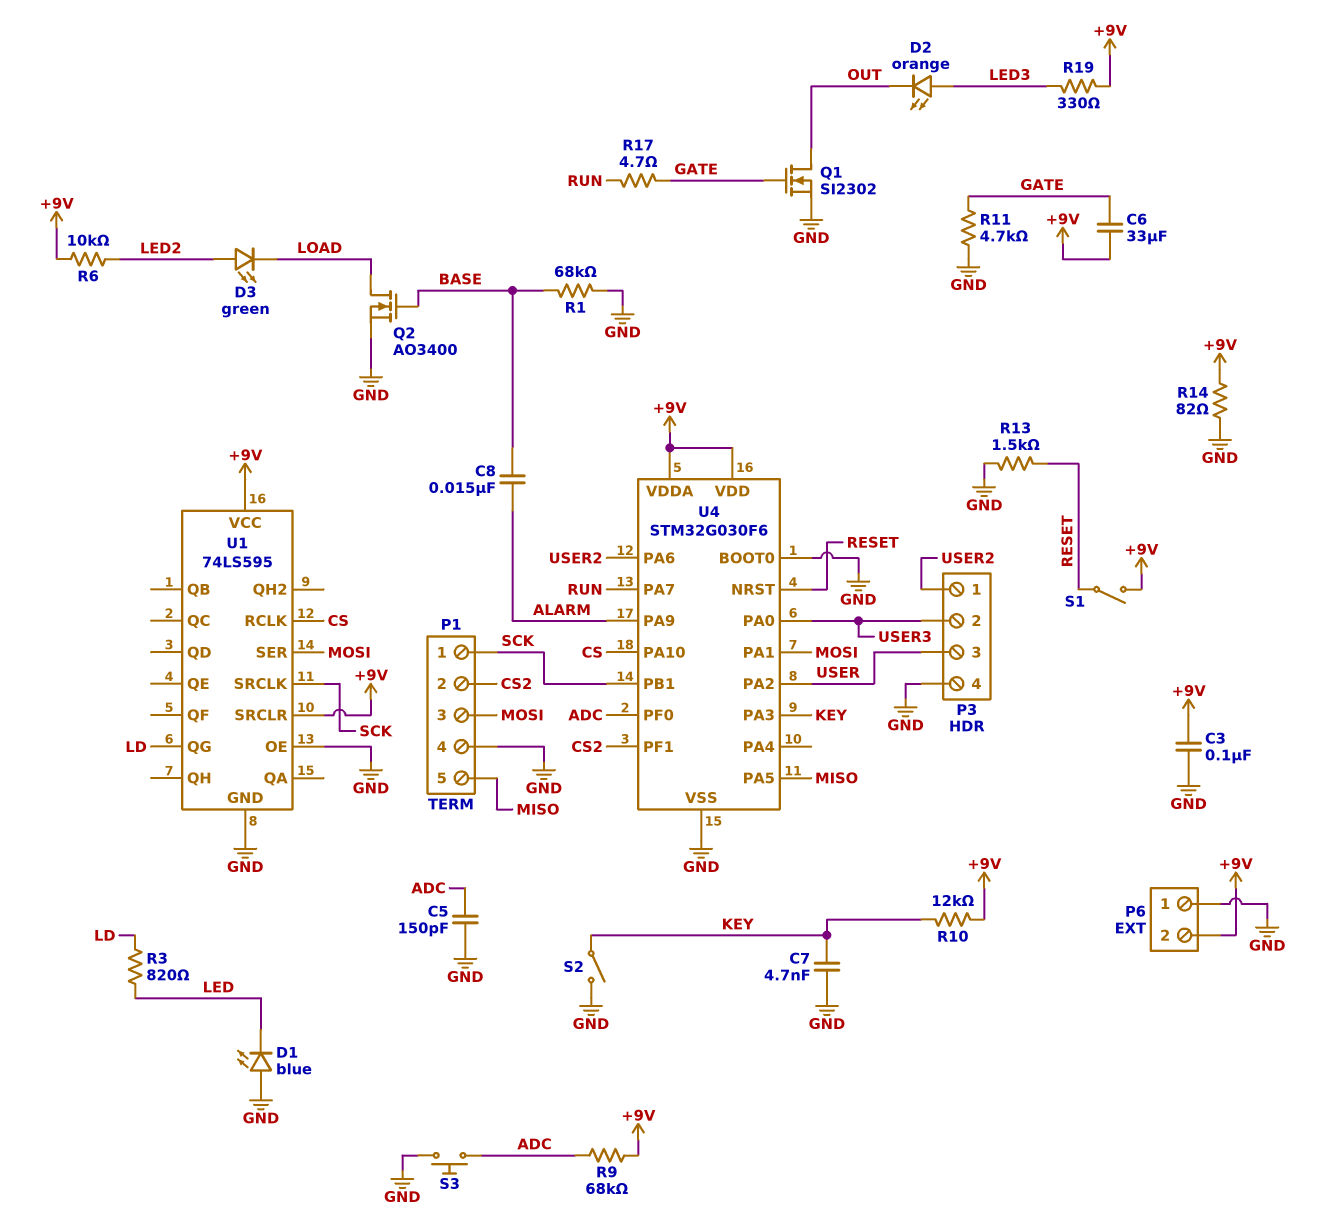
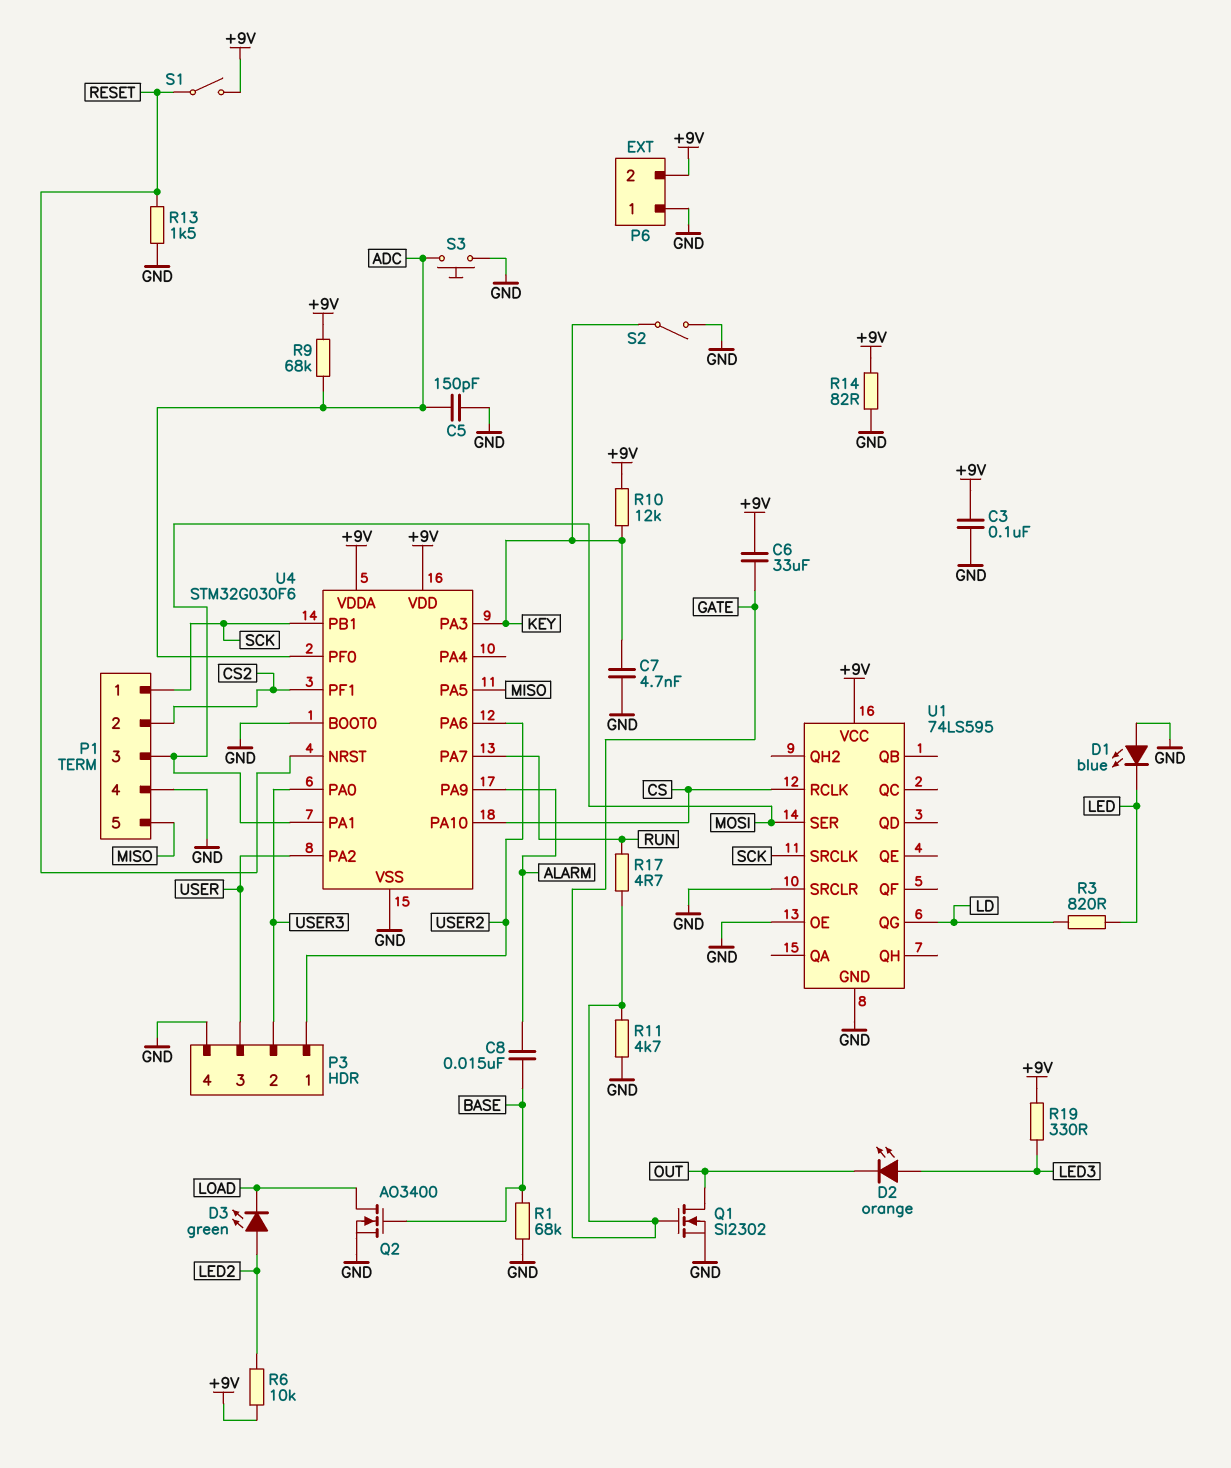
U1 pin SRCLR: +9V -> GND

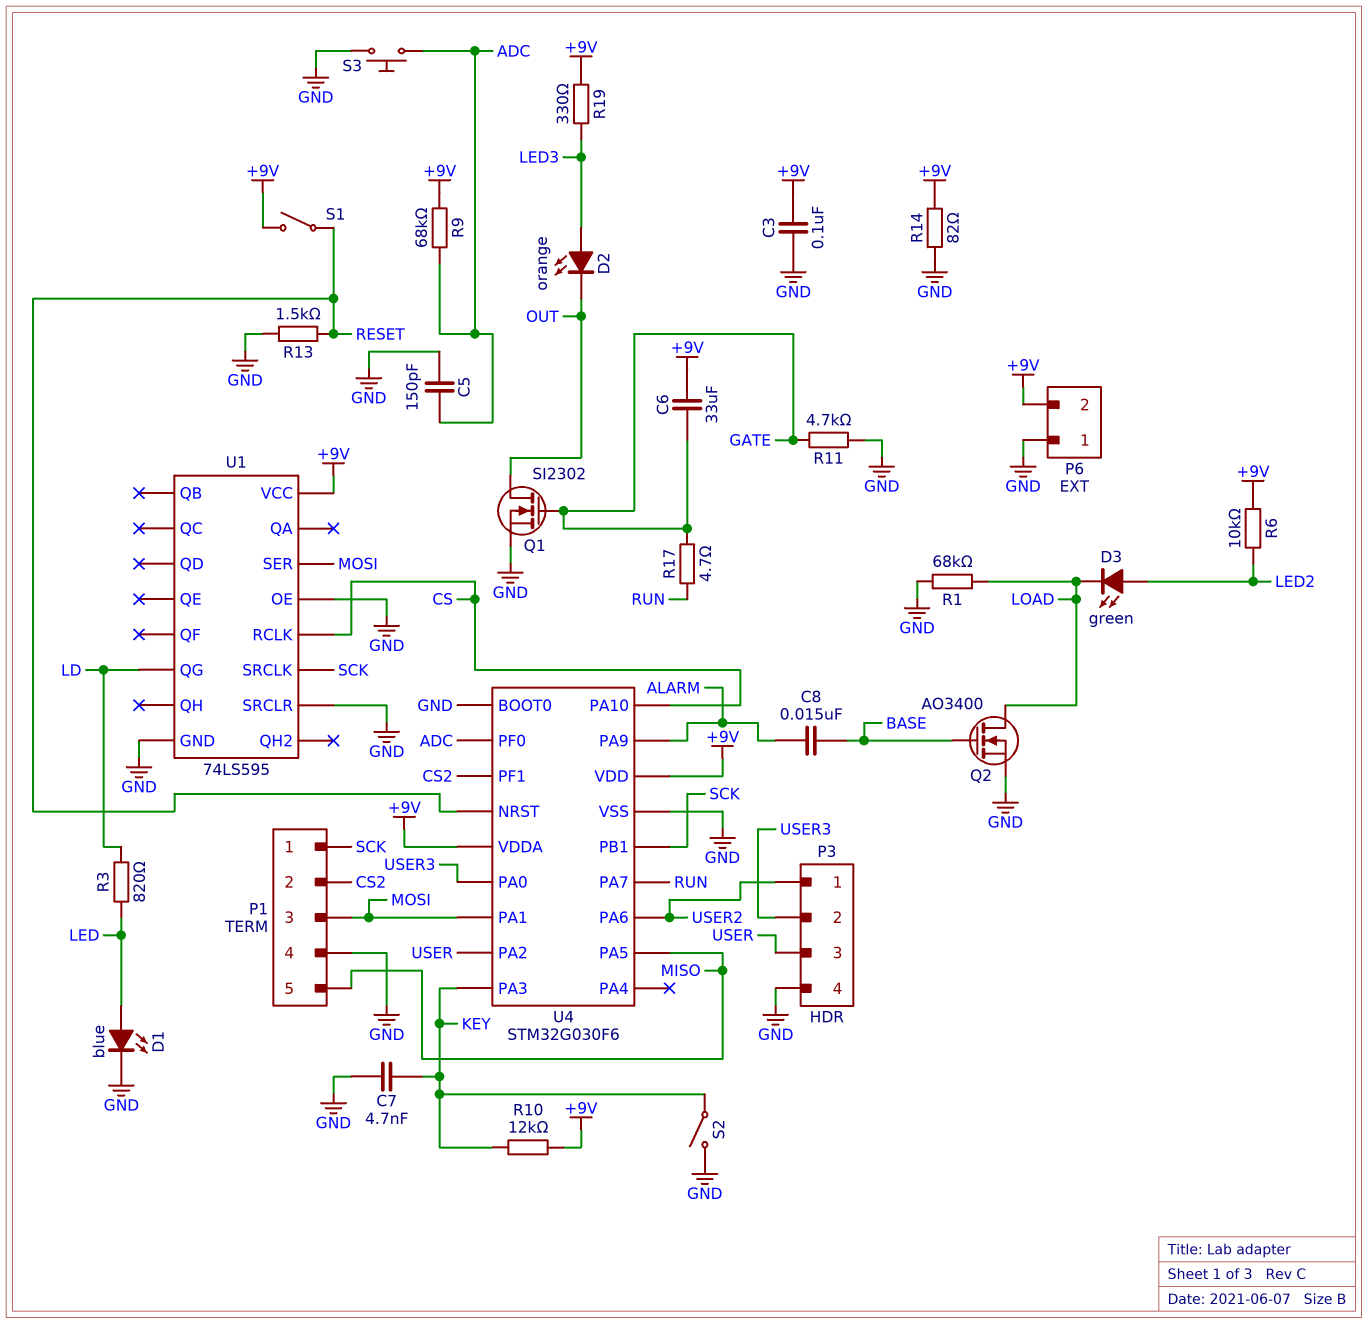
D1: LED blue (A GND, K LED) -> LED blue (A LED, K GND)
R1: 68k (BASE, GND) -> 68k (GND, LOAD)

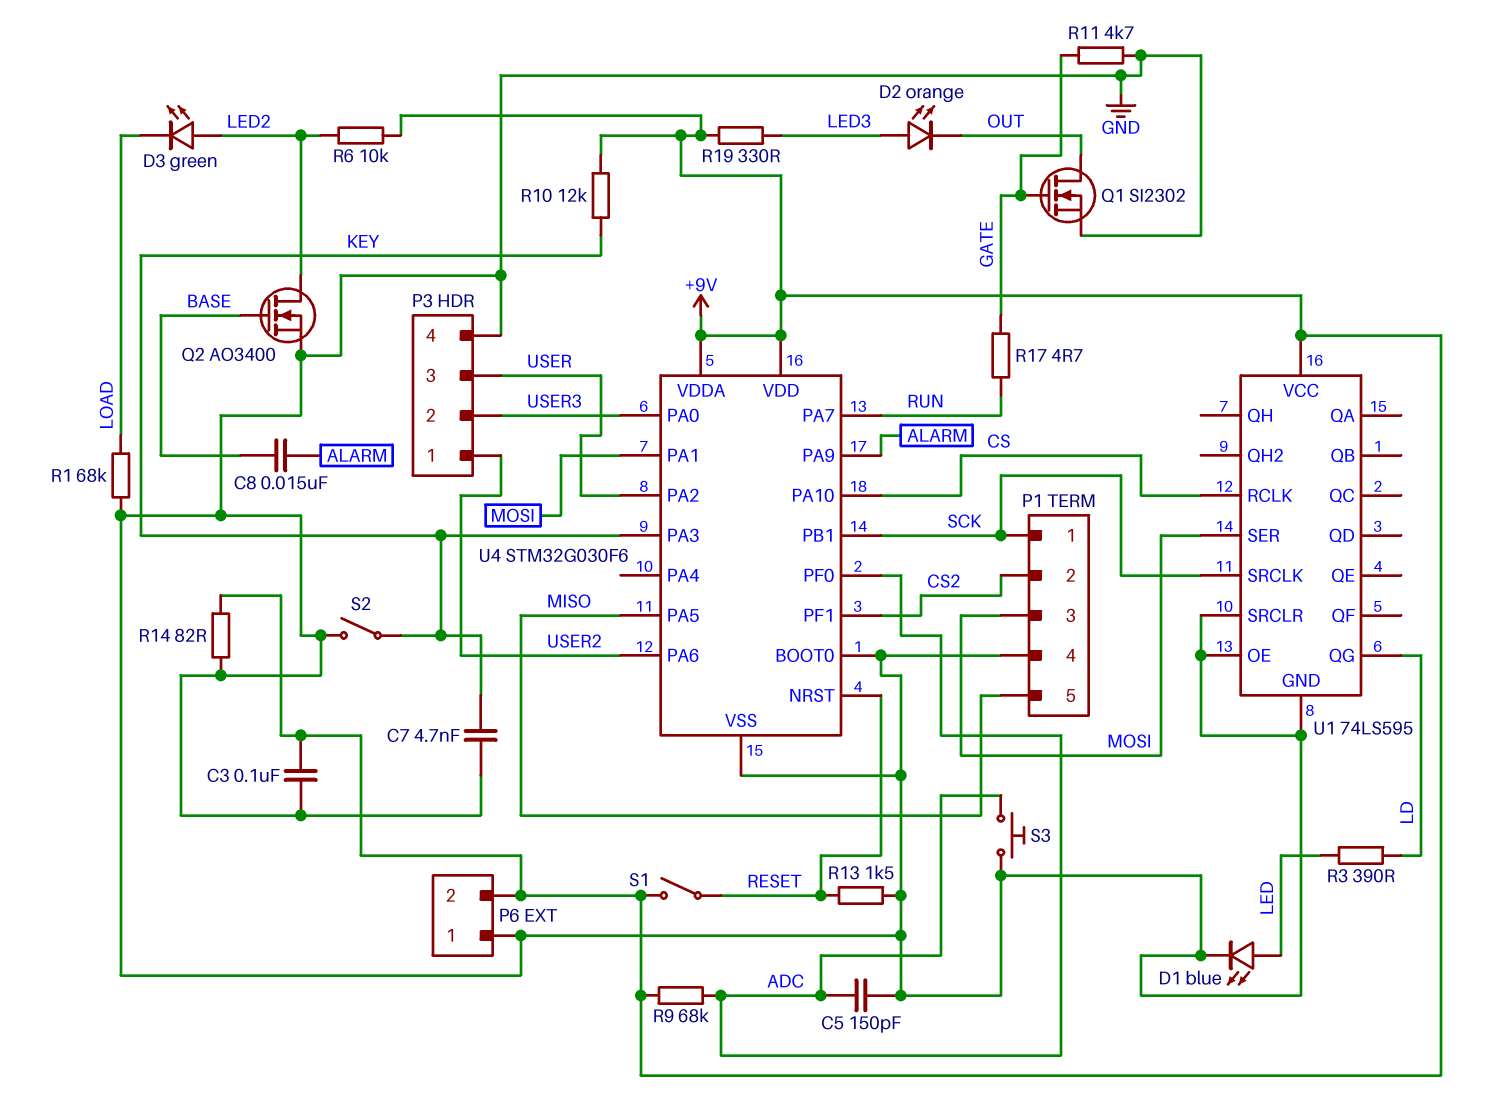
C6: 33uF (+9V, GATE) -> none
Q2: NMOS AO3400 (G BASE, D LOAD, S GND) -> NMOS AO3400 (G BASE, D LED2, S GND)
R3: 820 (LD, LED) -> 390 (LD, LED)

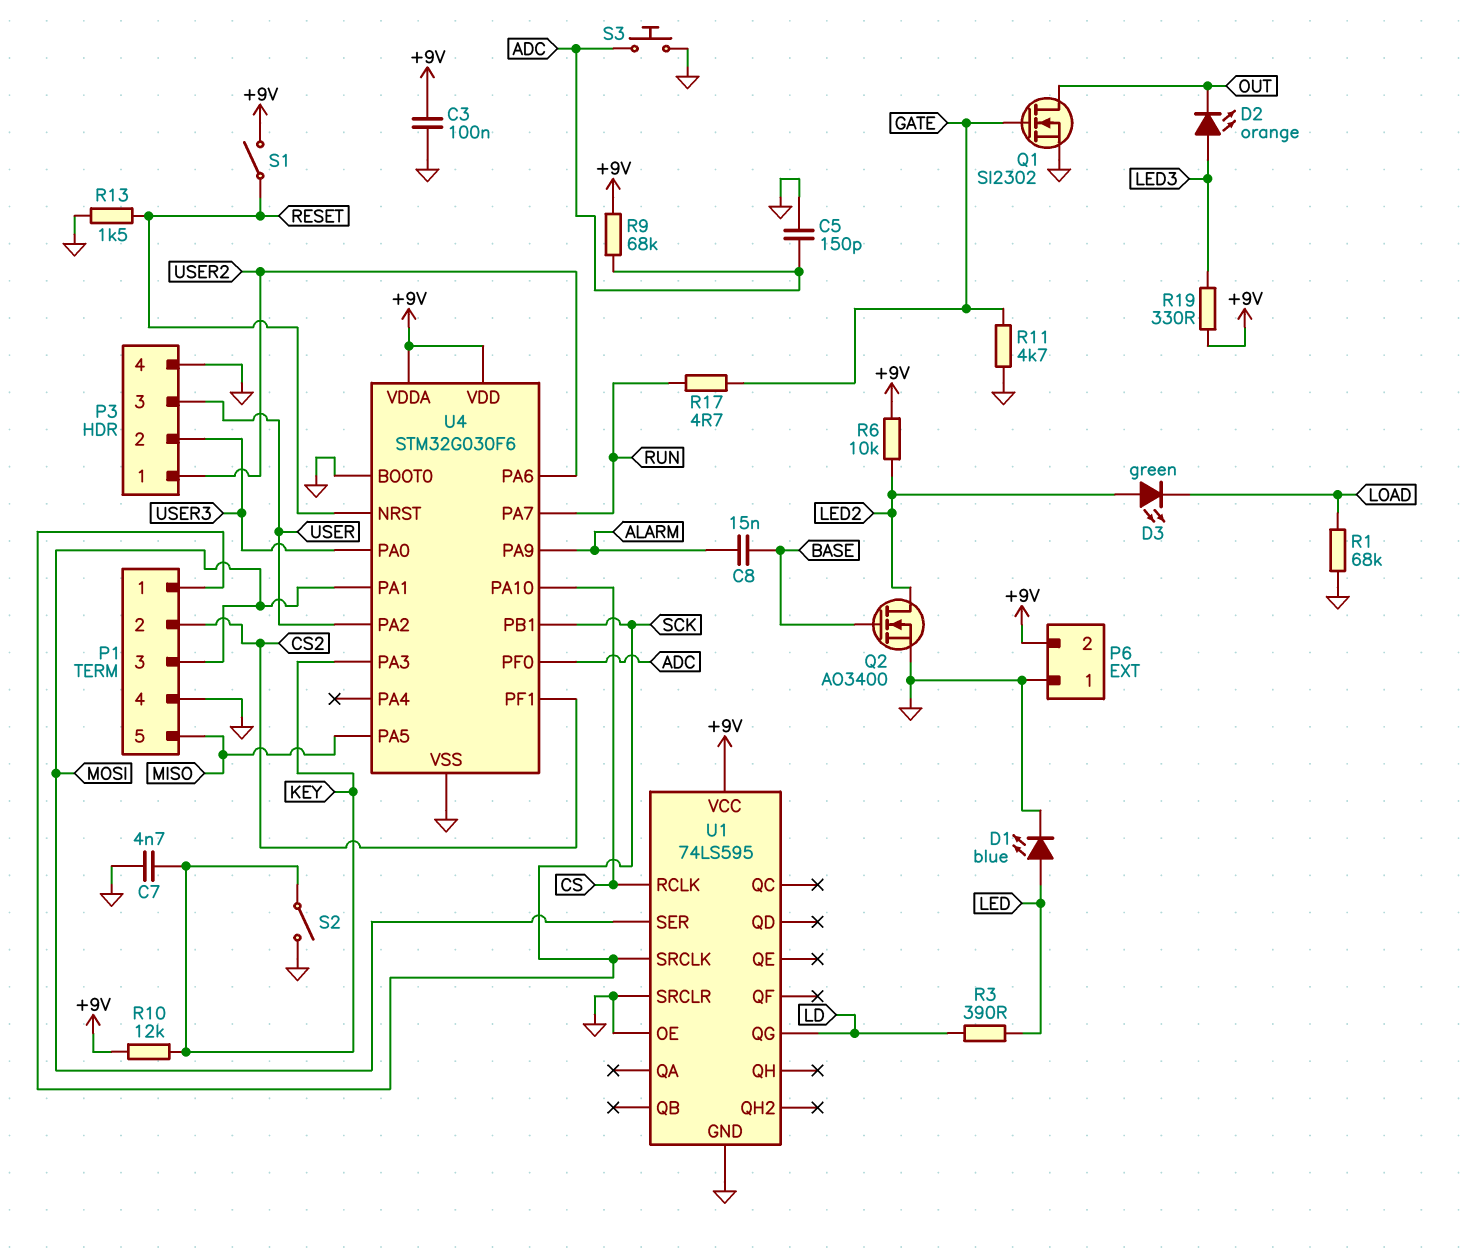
R14: 82 (+9V, GND) -> none

